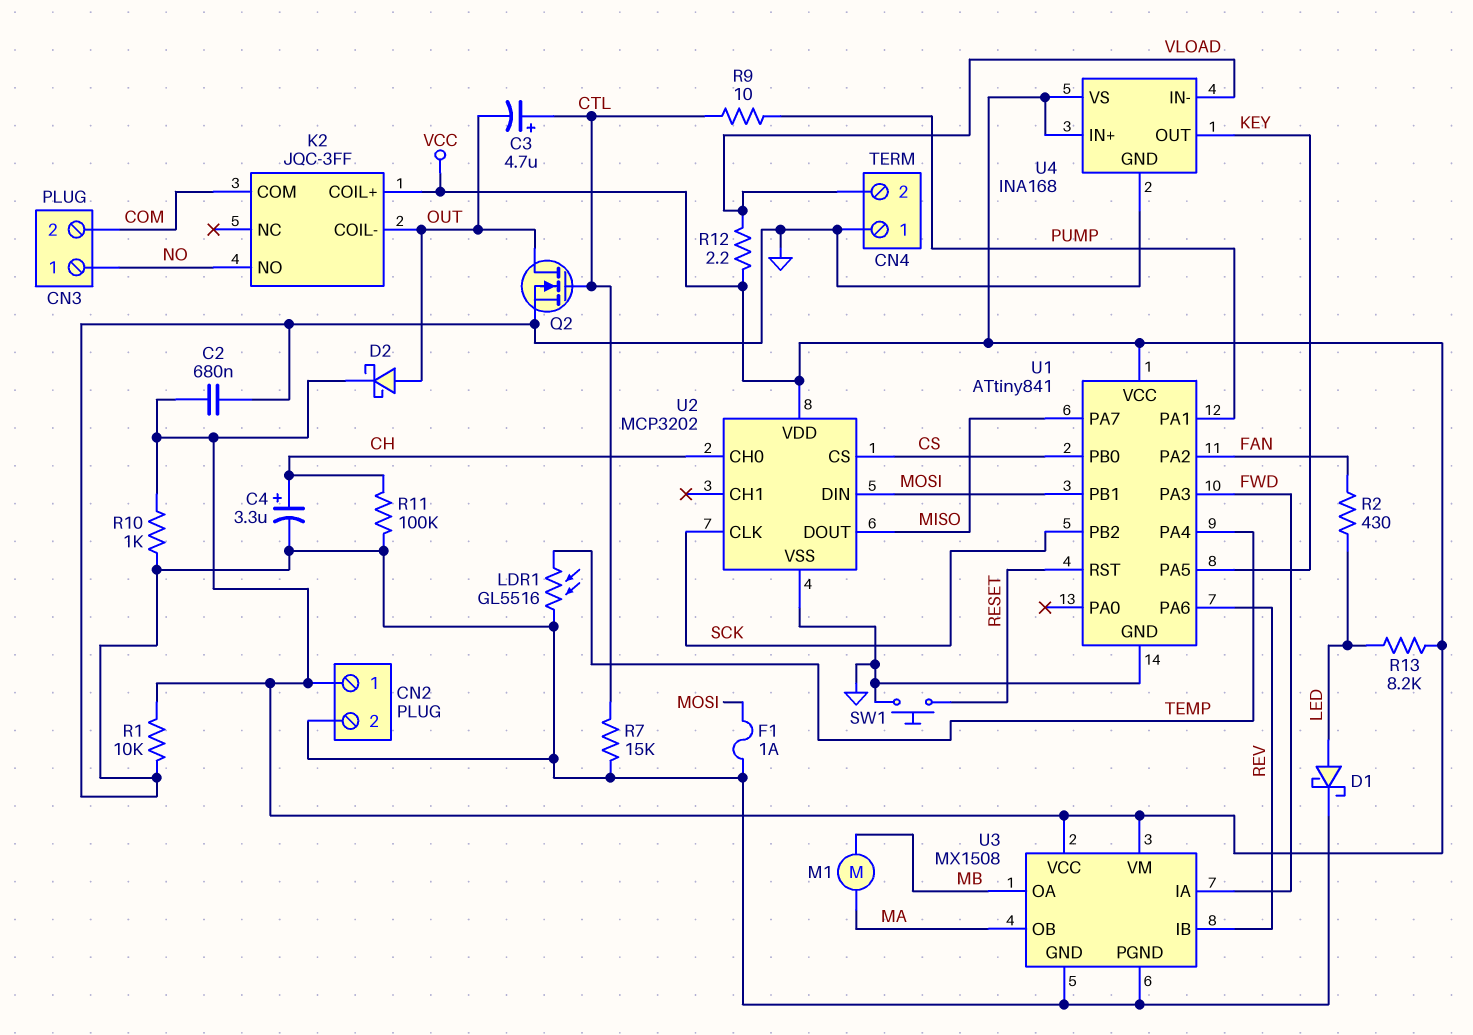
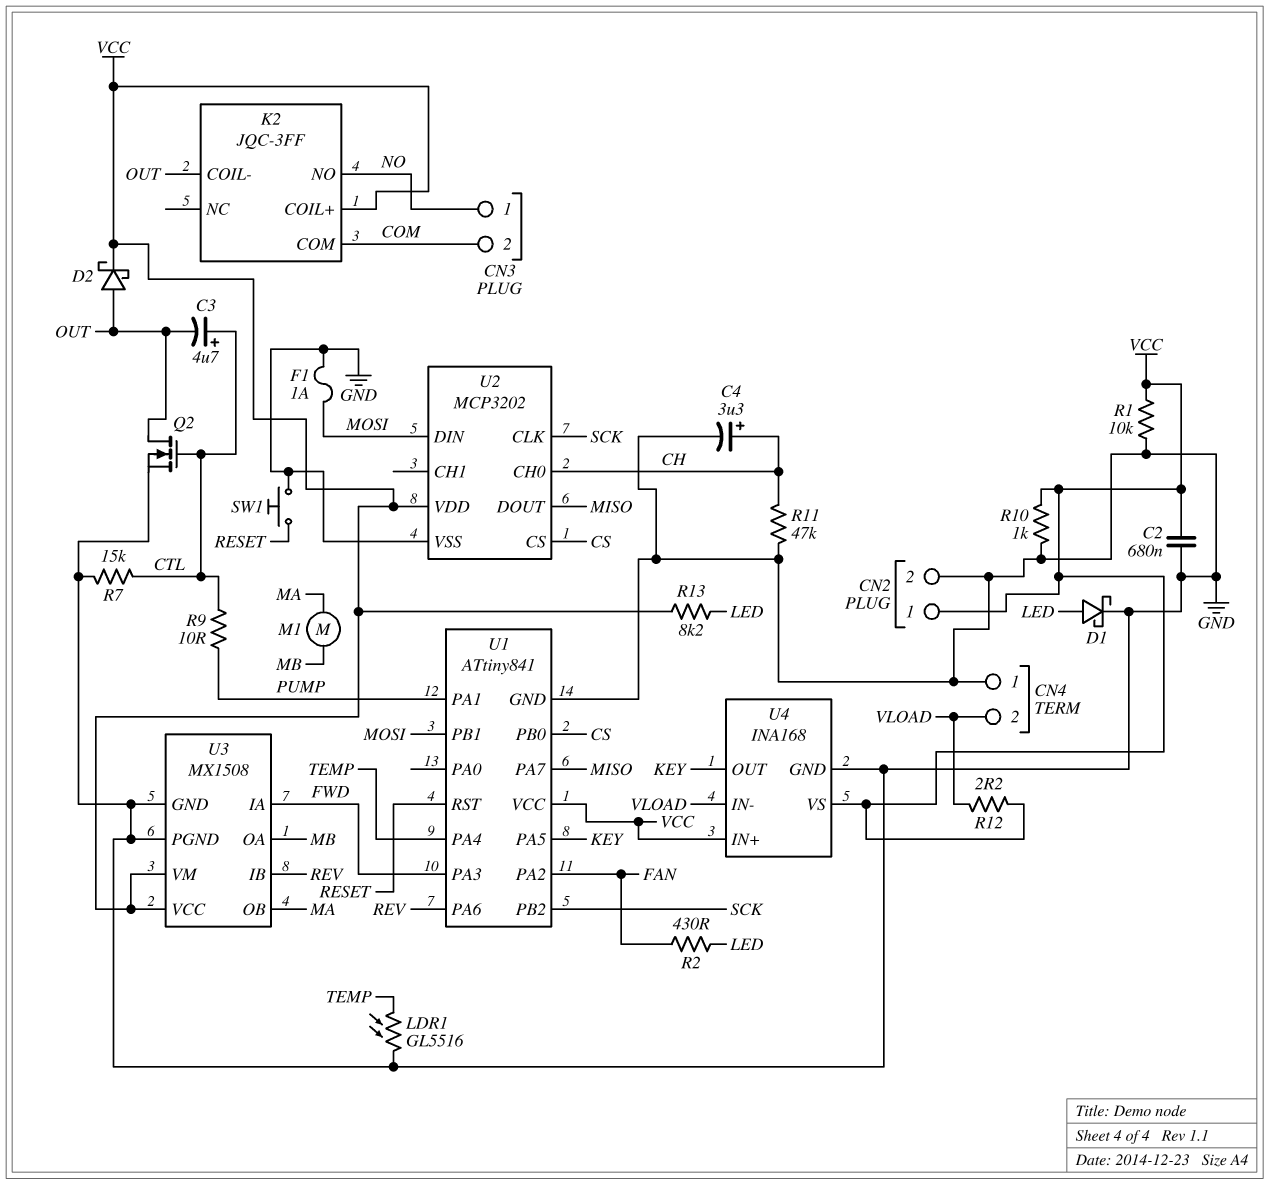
R11: 100k (CH, GND) -> 47k (CH, GND)

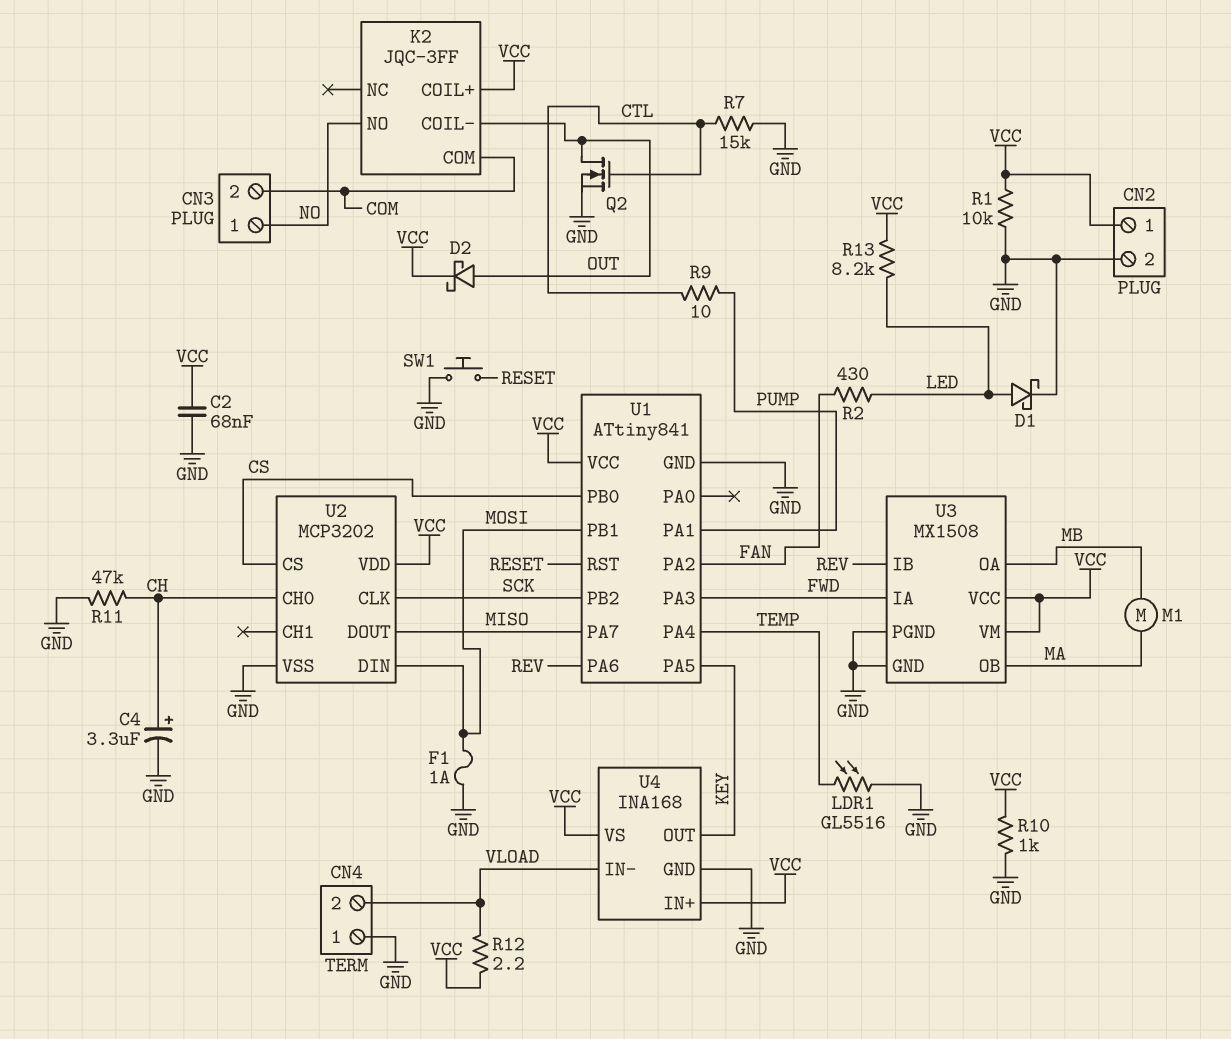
C2: 680nF (GND, VCC) -> 68nF (GND, VCC)
C3: 4.7uF (plus CTL, minus OUT) -> none

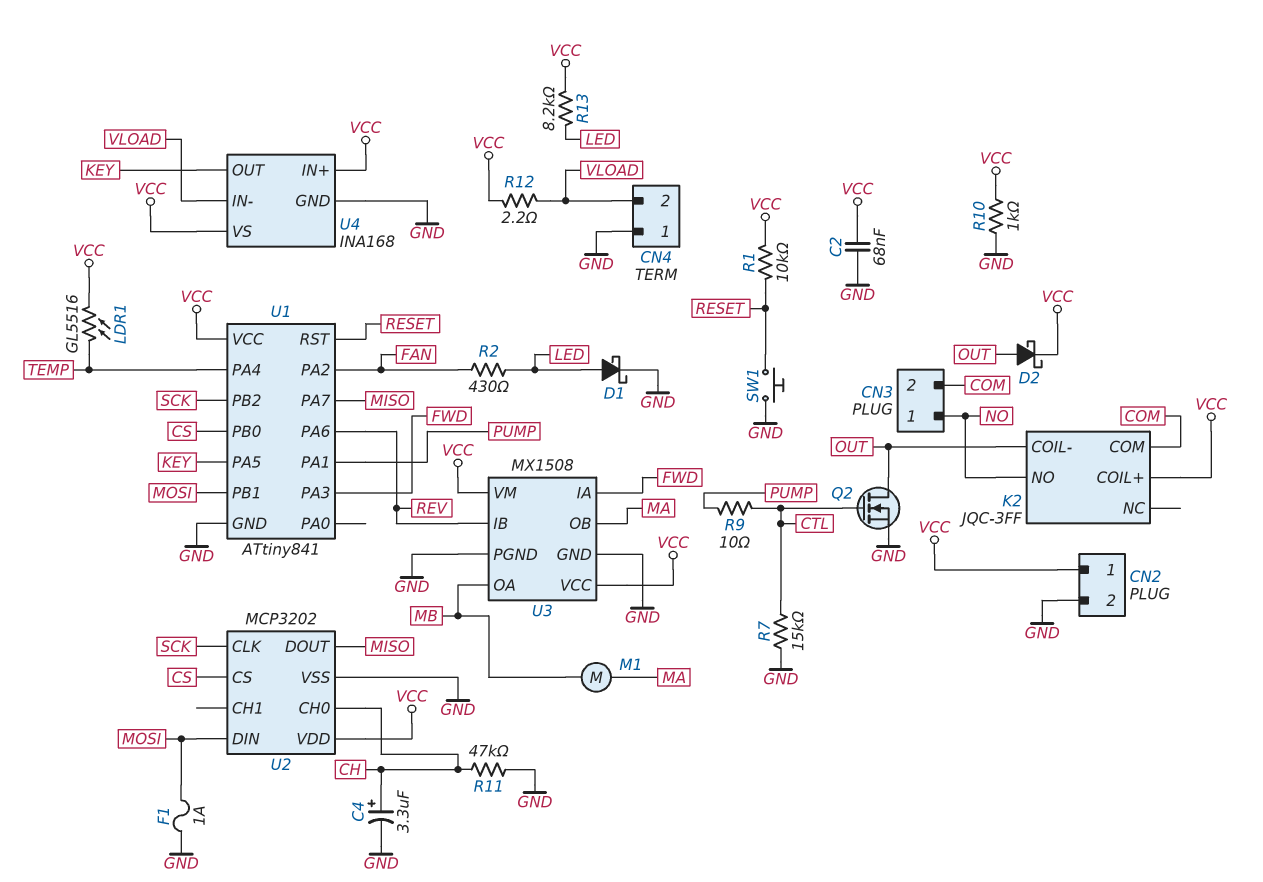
LDR1: GL5516 (GND, TEMP) -> GL5516 (TEMP, VCC)
R1: 10k (GND, VCC) -> 10k (RESET, VCC)

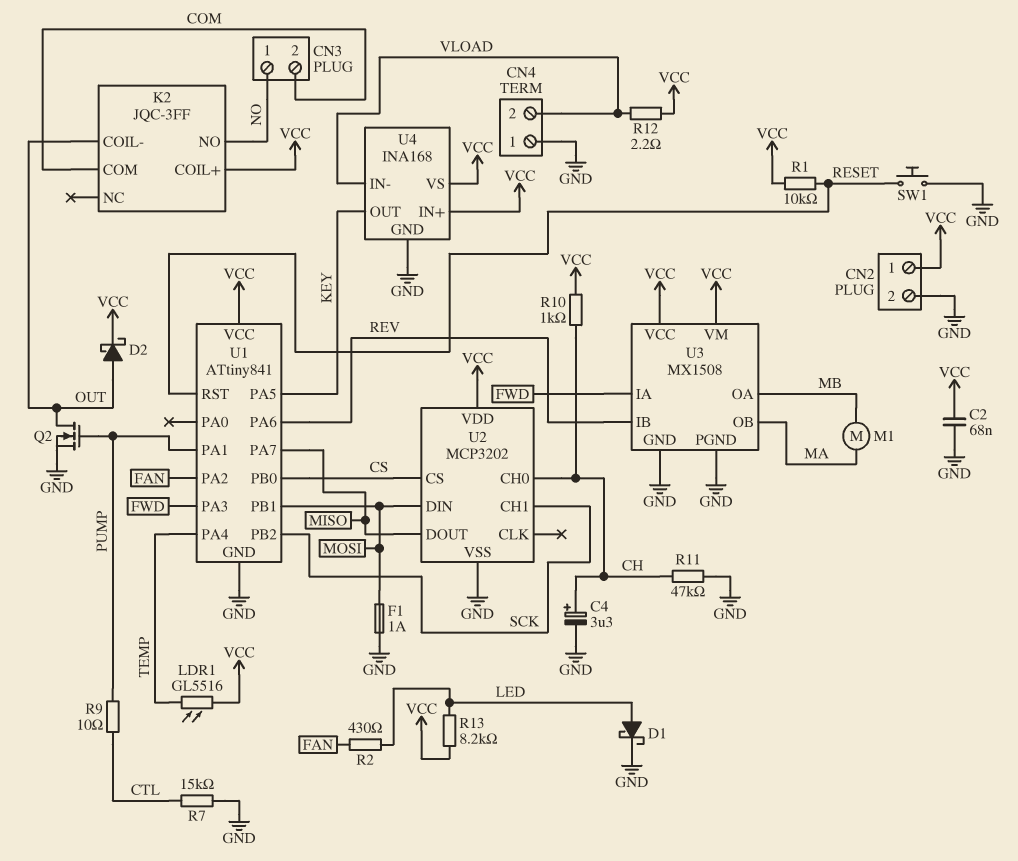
Q2: NMOS (G CTL, D OUT, S GND) -> NMOS (G PUMP, D OUT, S GND)
R10: 1k (GND, VCC) -> 1k (CH, VCC)
U2 pin CH1: none -> SCK
U2 pin CLK: SCK -> none

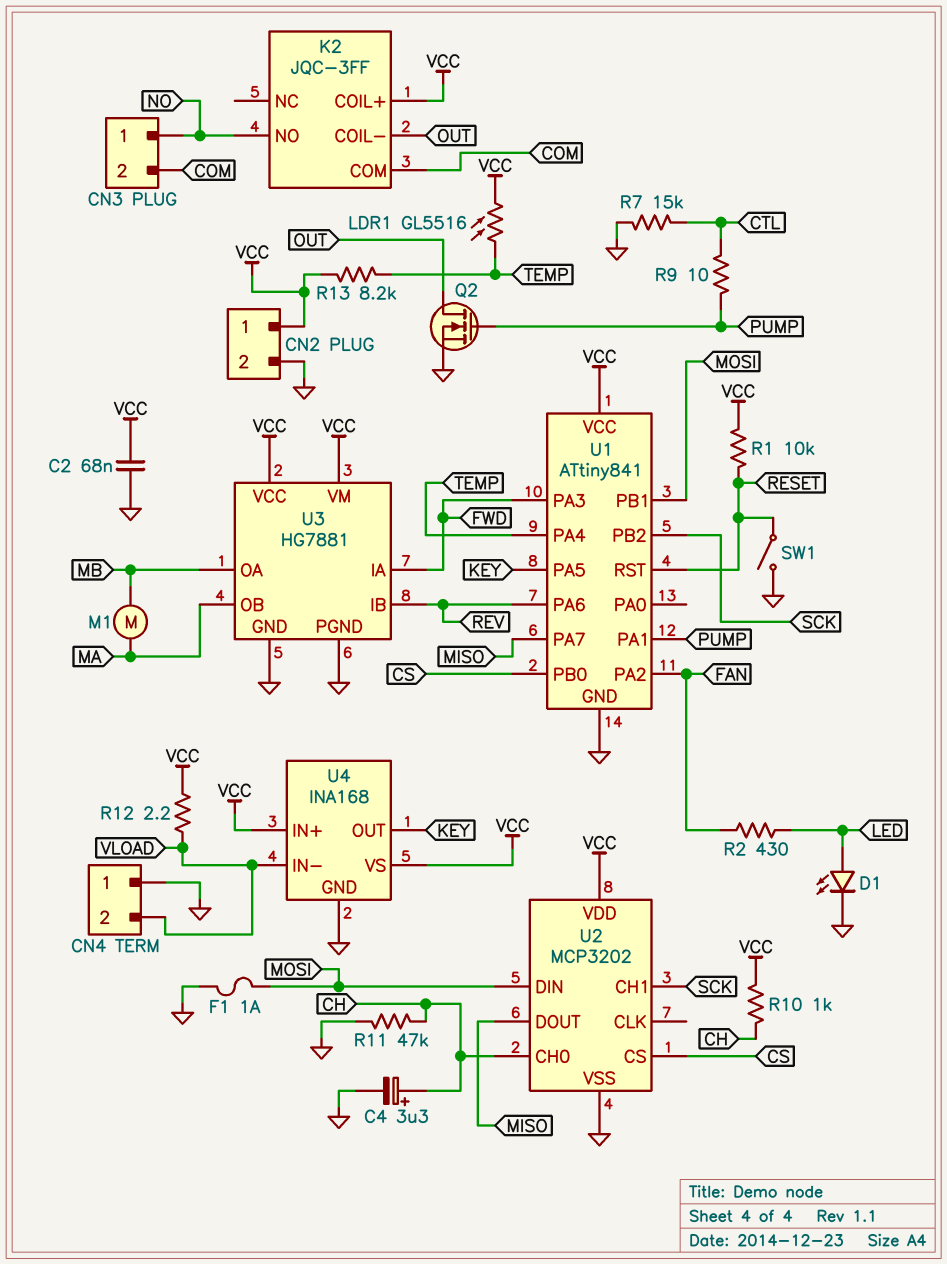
D1: schottky (A LED, K GND) -> LED (A LED, K GND)
D2: schottky (A OUT, K VCC) -> none
R13: 8.2k (LED, VCC) -> 8.2k (TEMP, VCC)
SW1: button (GND, RESET) -> switch (GND, RESET)
U3: MX1508 -> HG7881

